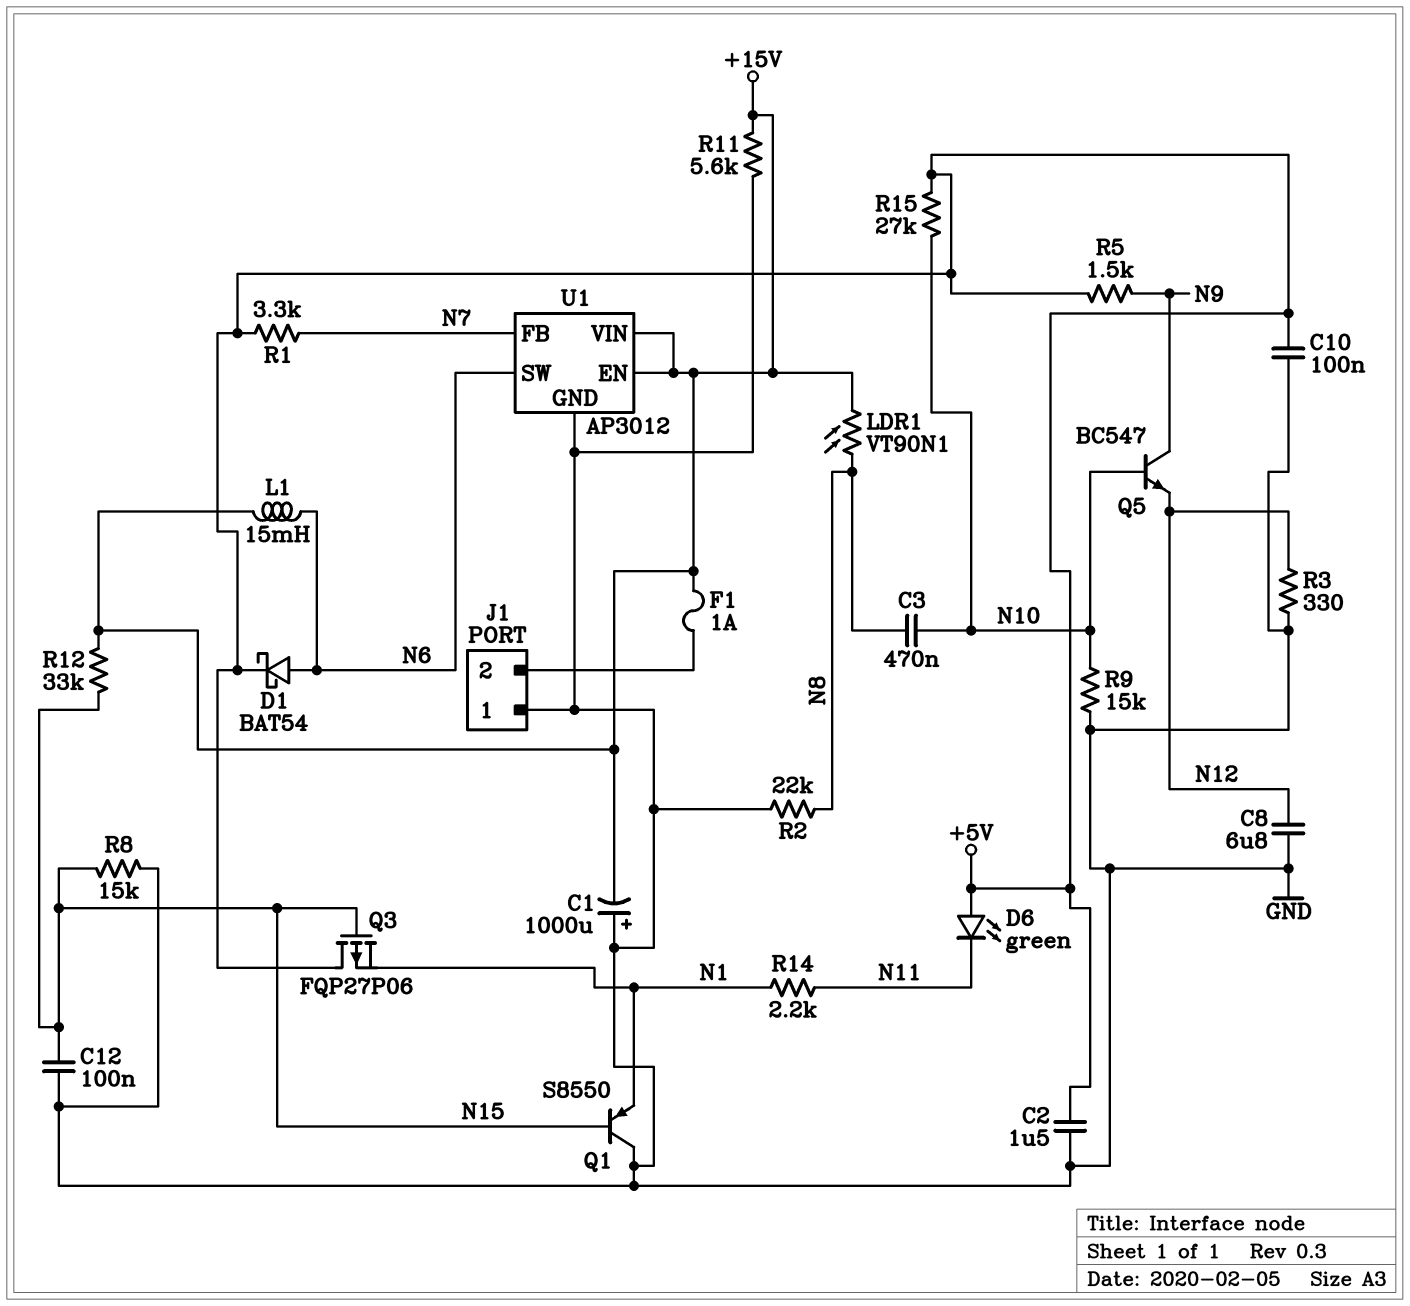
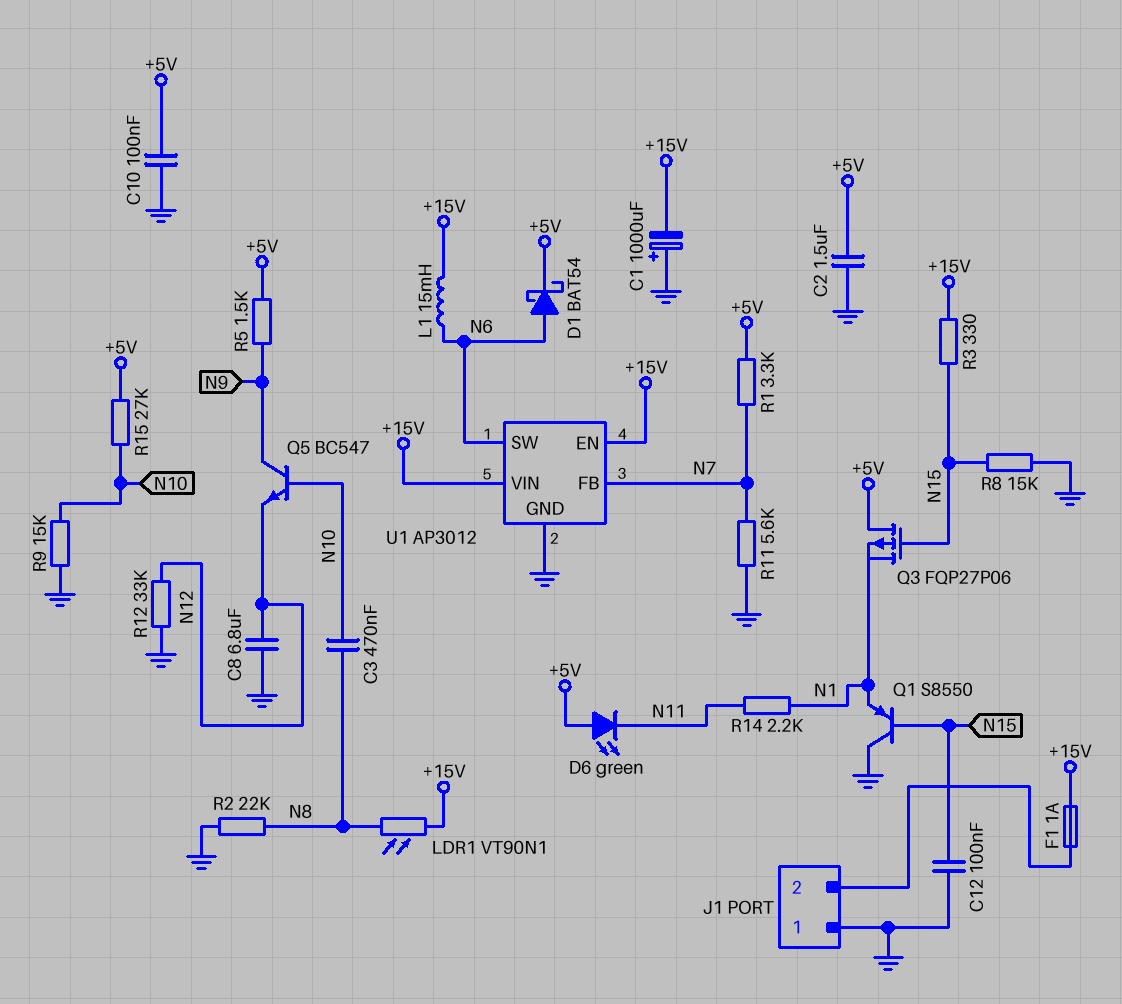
R3: 330 (GND, N12) -> 330 (+15V, N15)
R11: 5.6k (+15V, GND) -> 5.6k (GND, N7)
R12: 33k (+15V, N15) -> 33k (GND, N12)

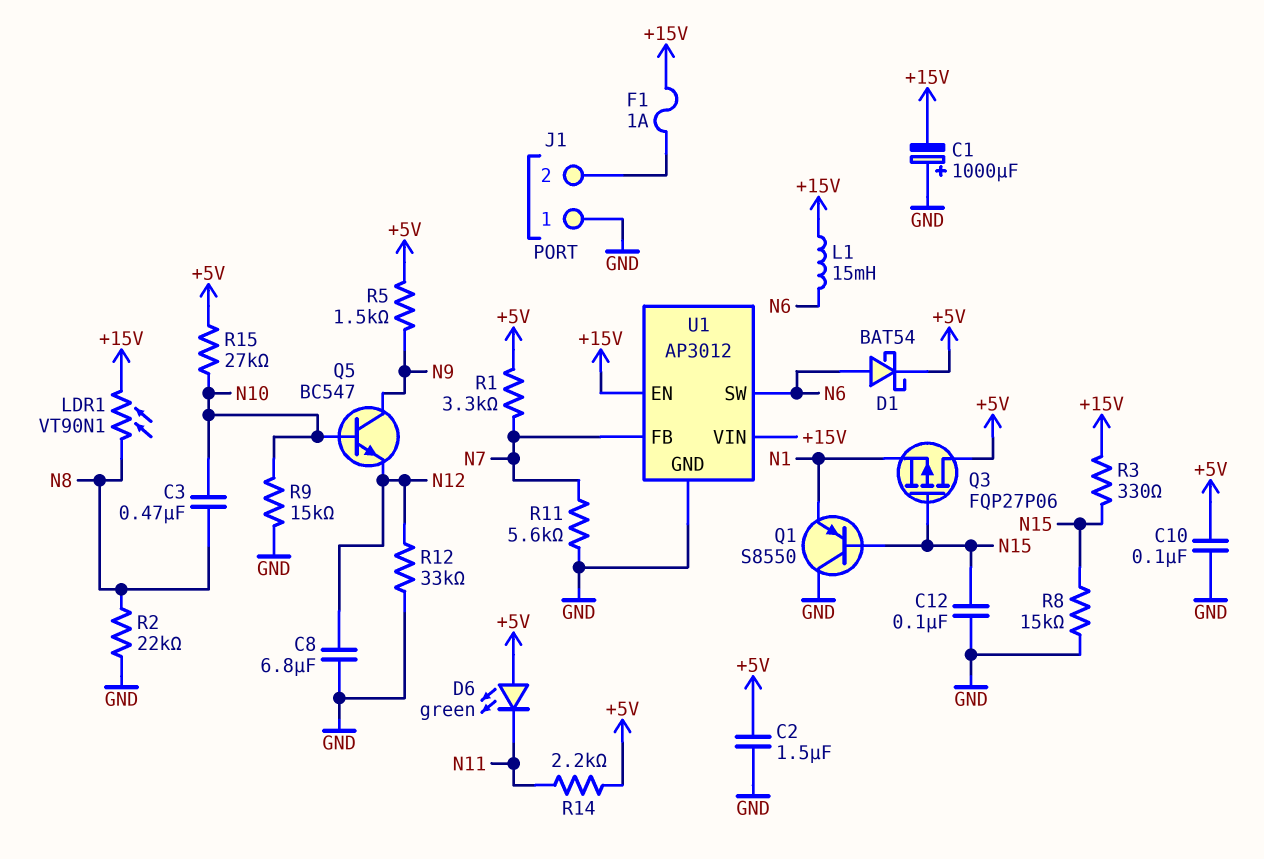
R14: 2.2k (N1, N11) -> 2.2k (+5V, N11)

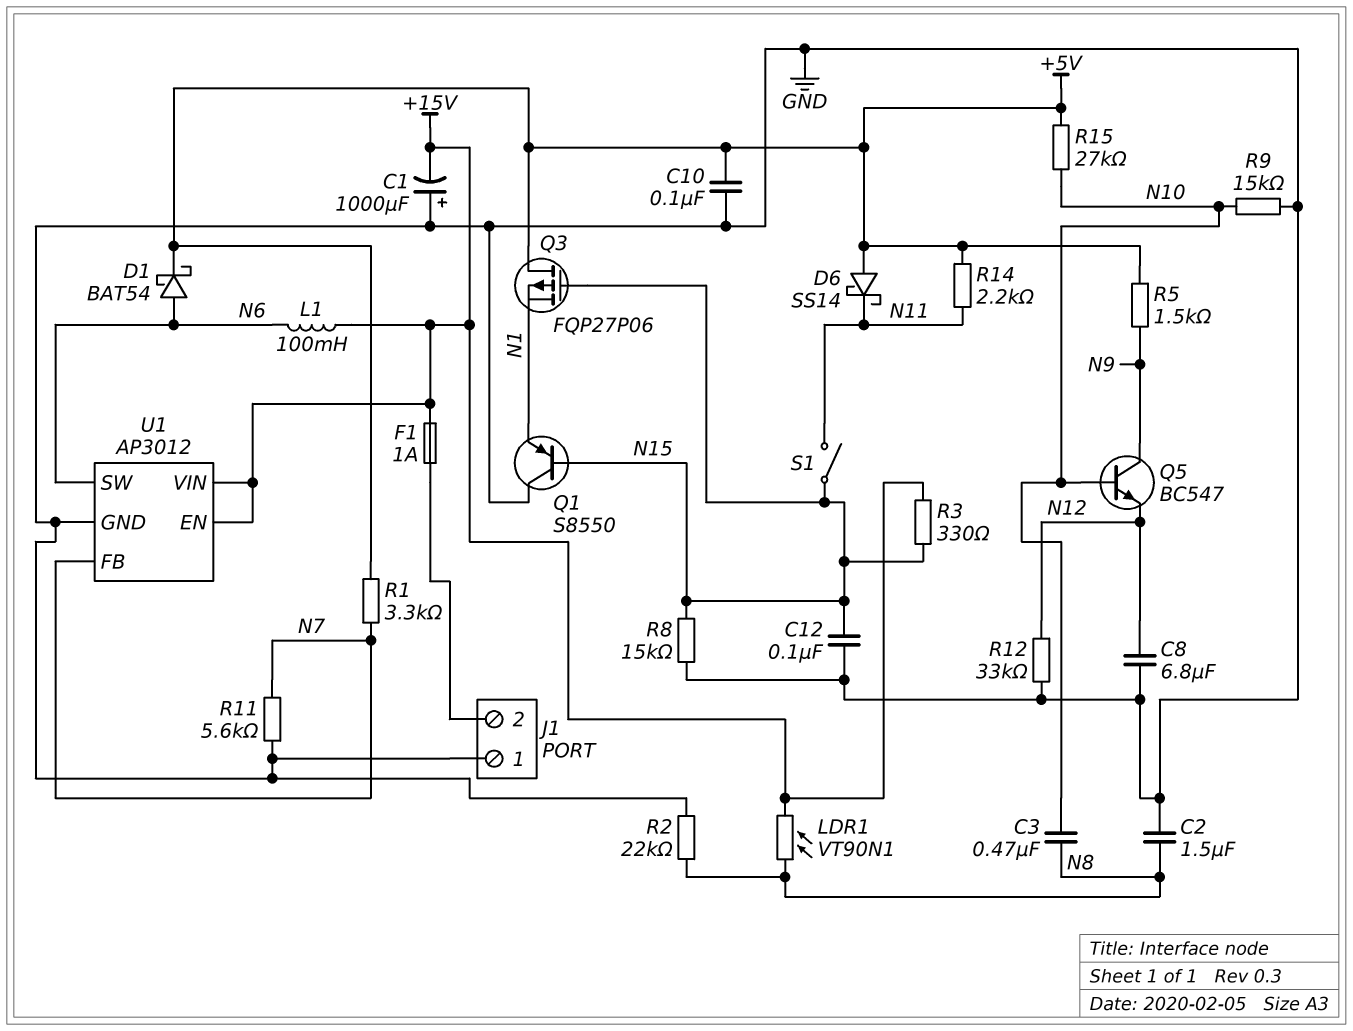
C2: 1.5uF (+5V, GND) -> 1.5uF (GND, N8)
D6: LED green (A +5V, K N11) -> schottky SS14 (A +5V, K N11)
L1: 15mH (+15V, N6) -> 100mH (+15V, N6)
S1: none -> switch (N11, N15)

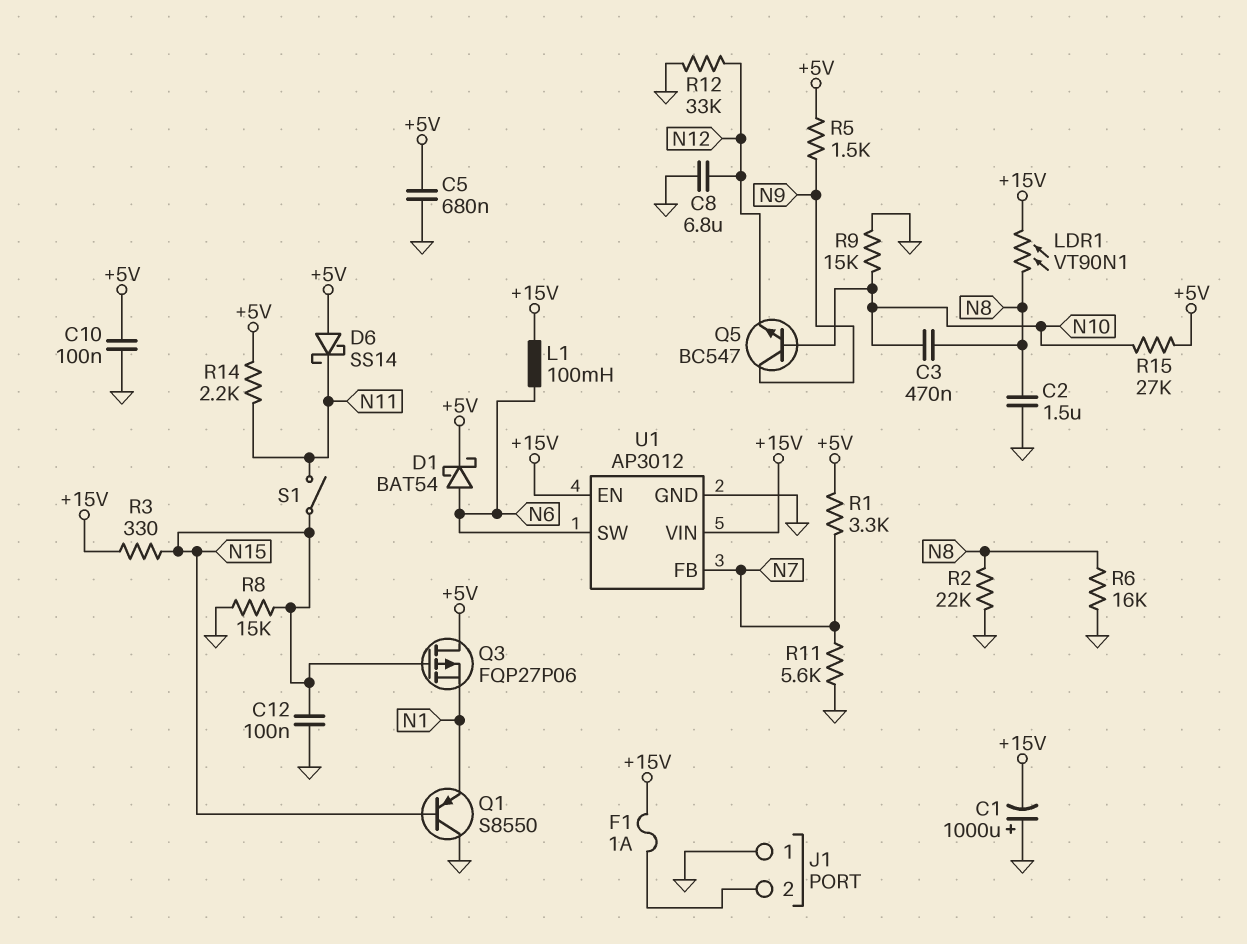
C5: none -> 680nF (+5V, GND)
R6: none -> 16k (GND, N8)

